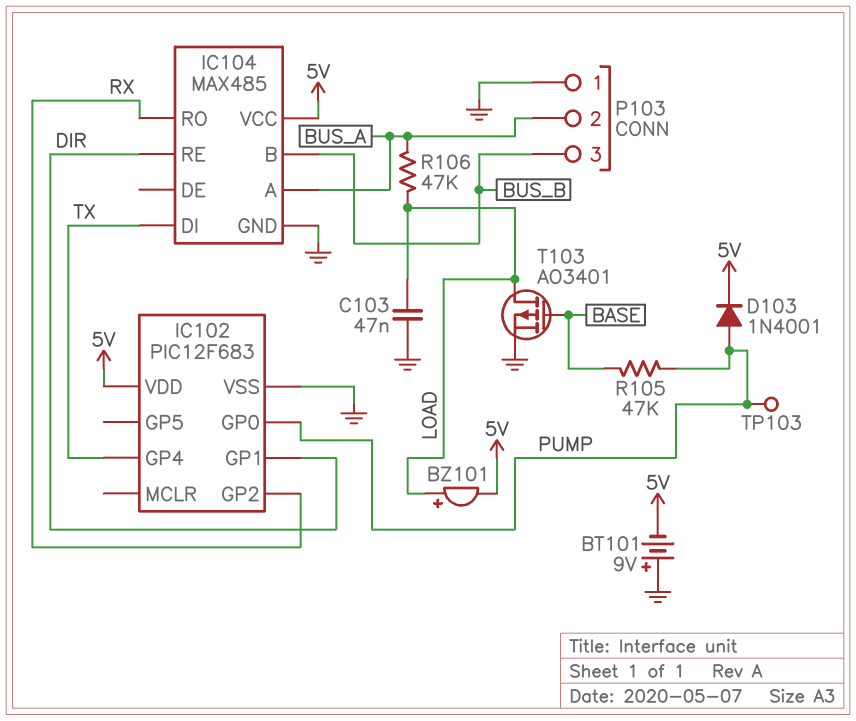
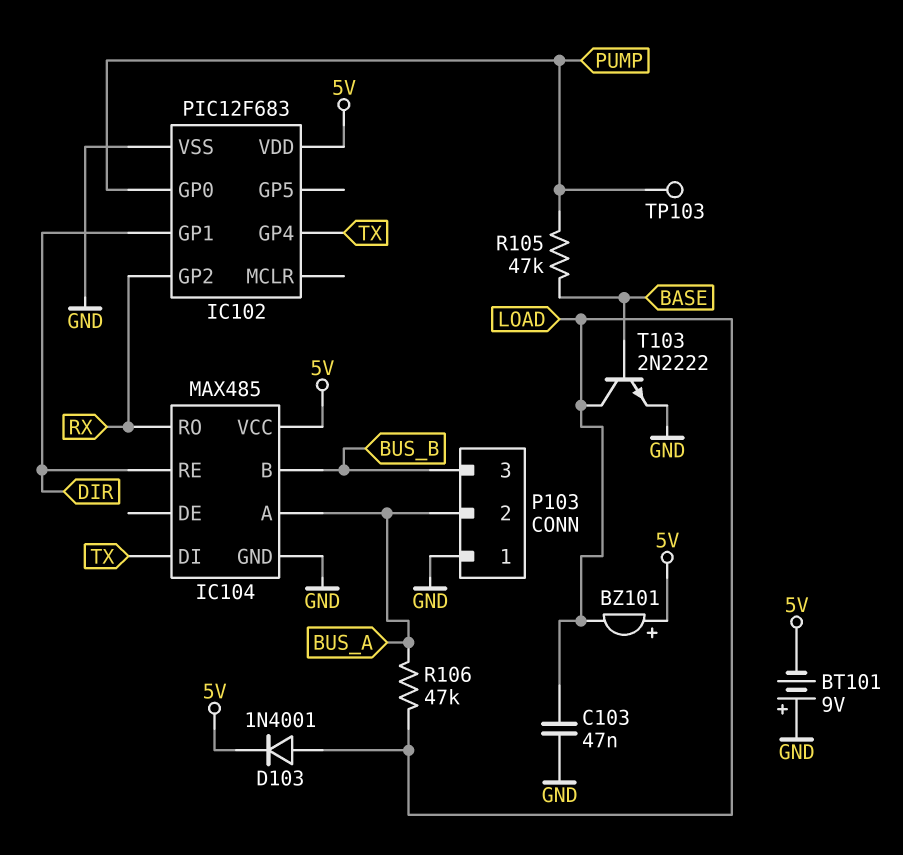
BZ101: buzzer (plus LOAD, minus 5V) -> buzzer (plus 5V, minus LOAD)
D103: diode 1N4001 (A PUMP, K 5V) -> diode 1N4001 (A LOAD, K 5V)
T103: PMOS AO3401 (G BASE, D LOAD, S GND) -> NPN 2N2222 (B BASE, C LOAD, E GND)

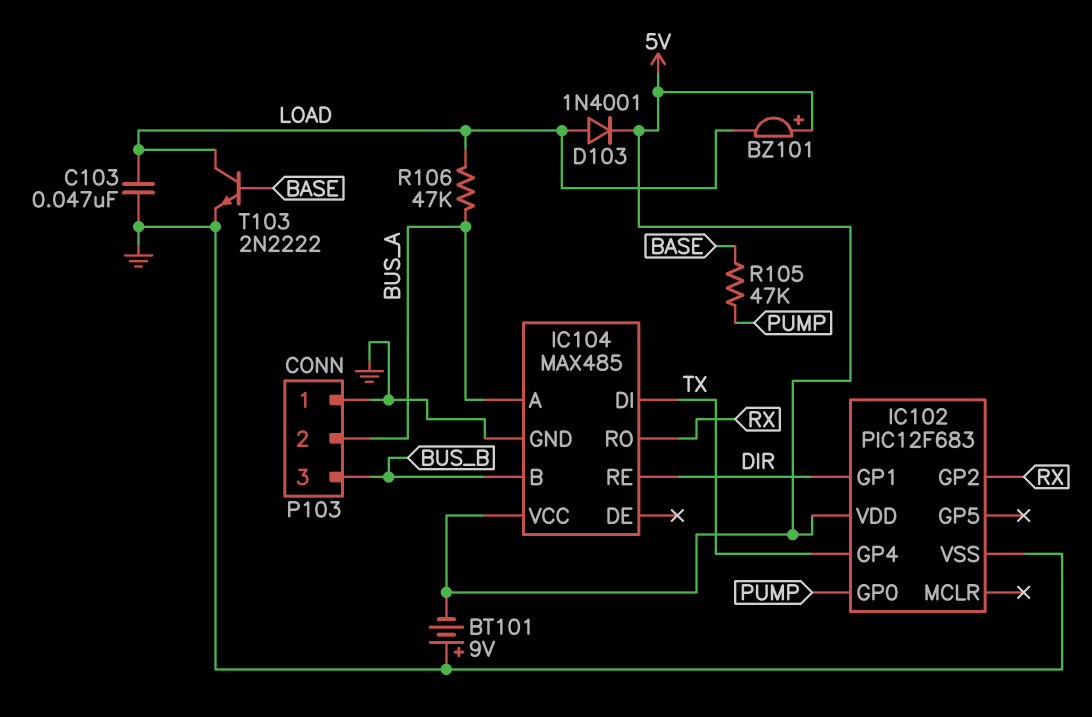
TP103: test point (PUMP) -> none

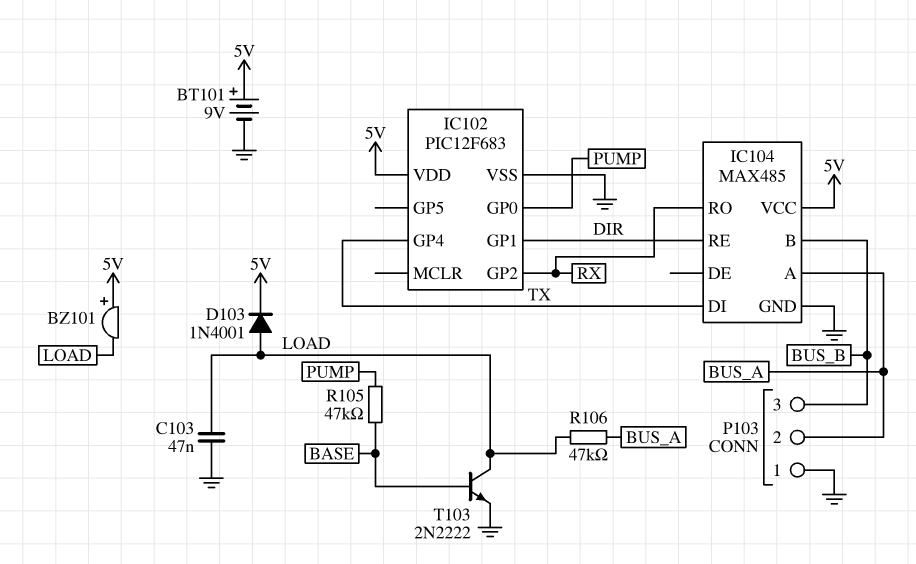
BT101: 9V (plus GND, minus 5V) -> 9V (plus 5V, minus GND)

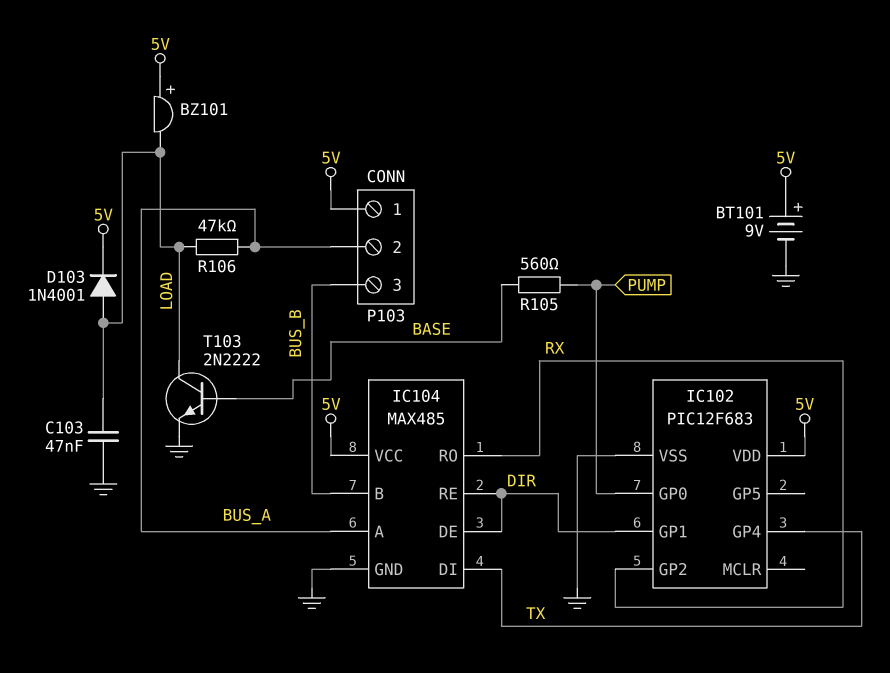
IC104 pin DE: none -> DIR
P103 pin 1: GND -> 5V
R105: 47k (BASE, PUMP) -> 560 (BASE, PUMP)

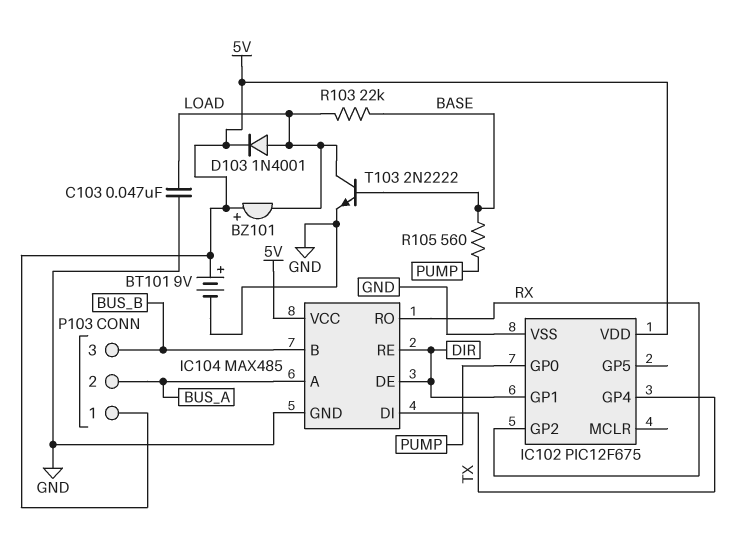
IC102: PIC12F683 -> PIC12F675
R103: none -> 22k (BASE, LOAD)
R106: 47k (BUS_A, LOAD) -> none

